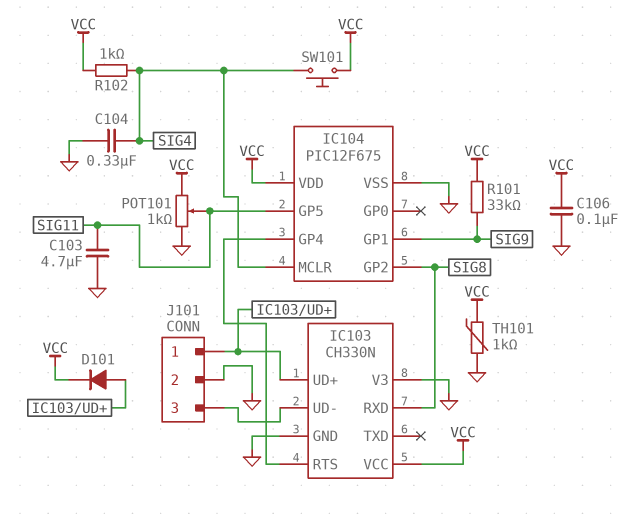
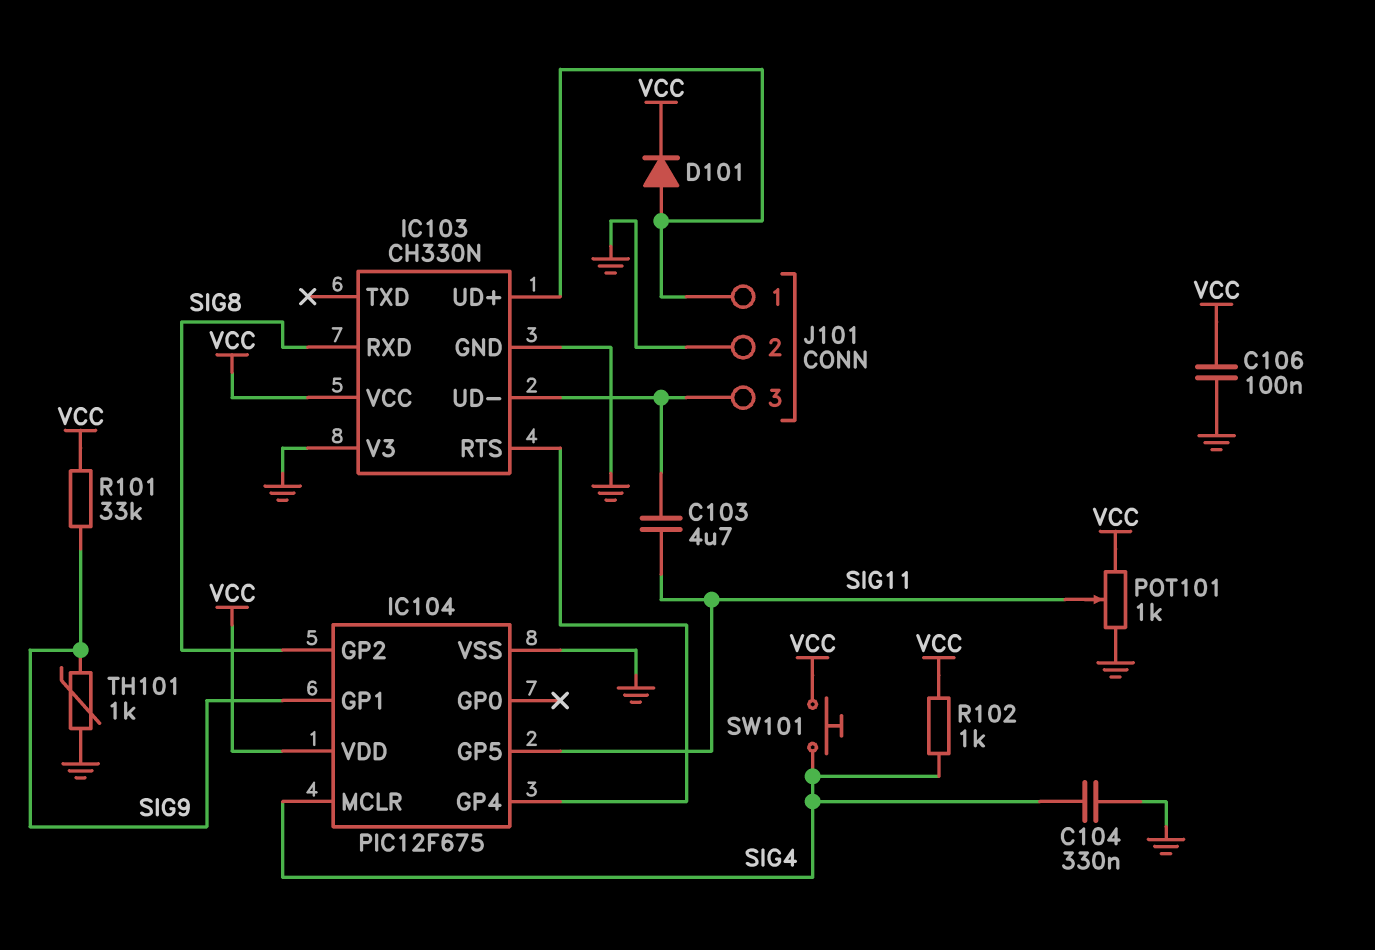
C103: 4.7uF (GND, SIG11) -> 4.7uF (IC103/UD-, SIG11)
TH101: 1k (GND, VCC) -> 1k (GND, SIG9)

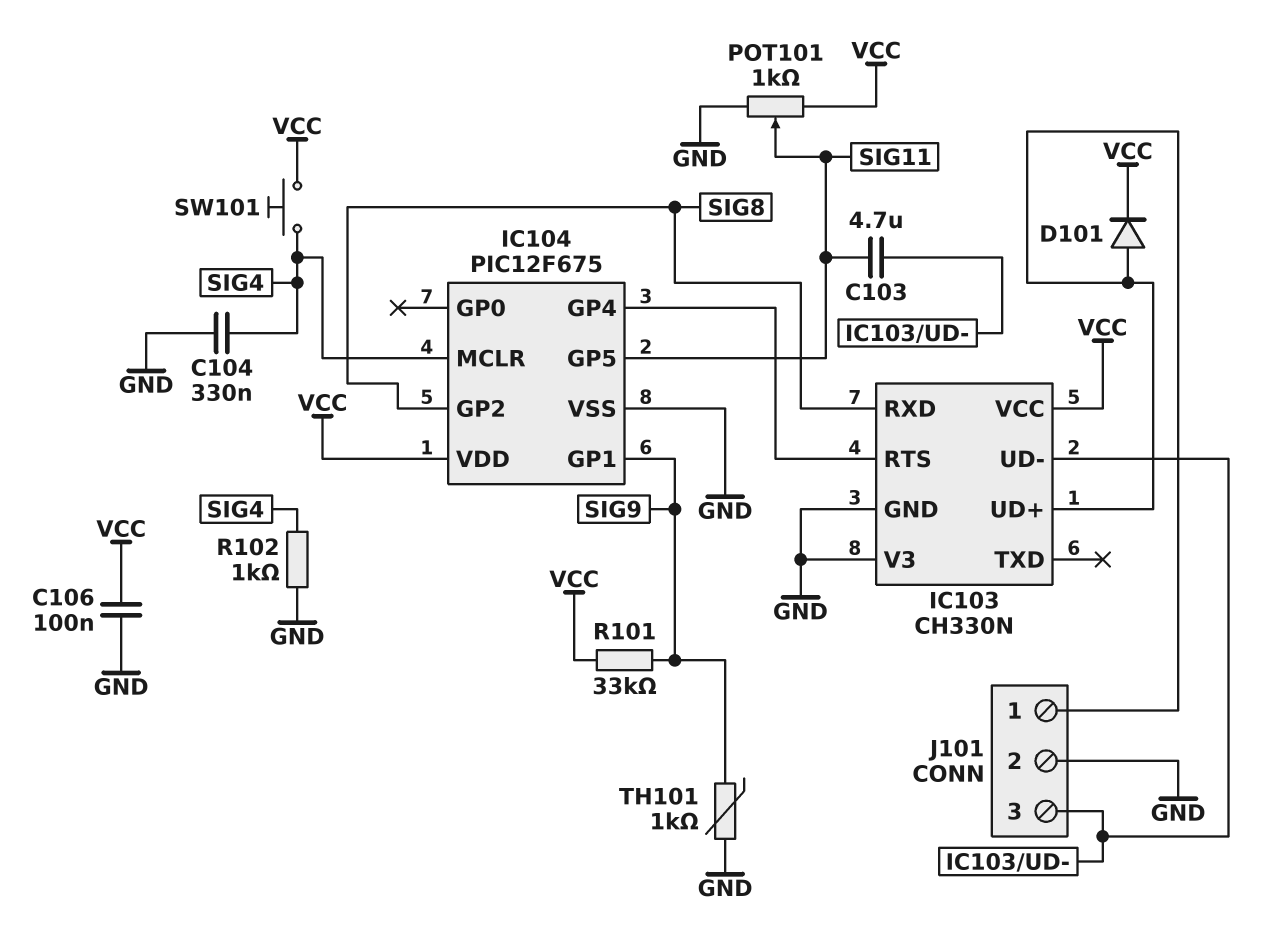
R102: 1k (SIG4, VCC) -> 1k (GND, SIG4)

